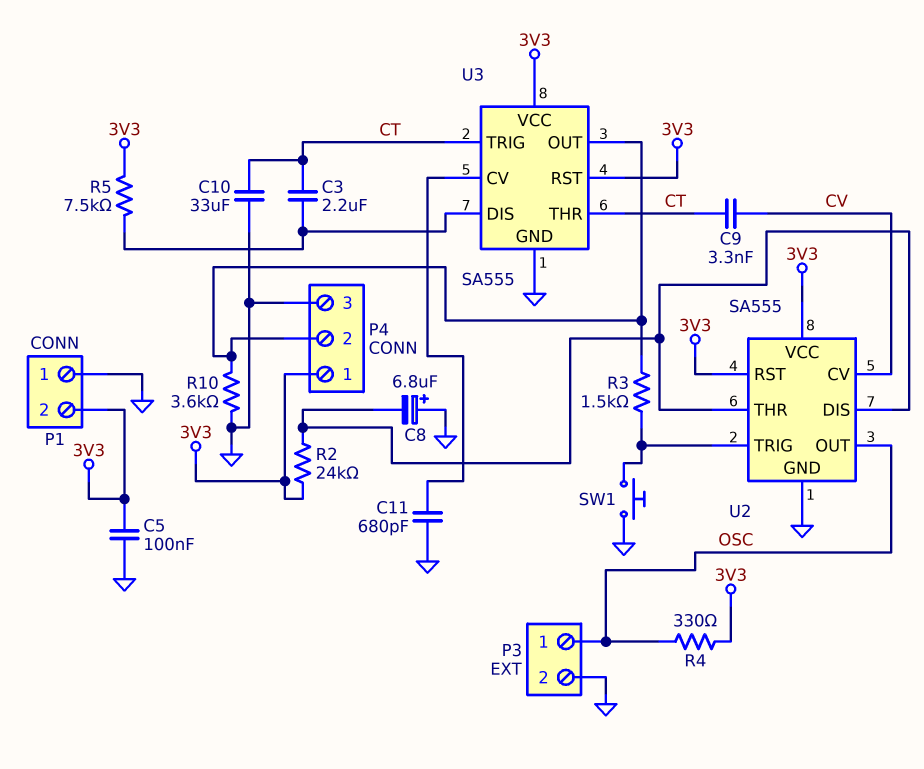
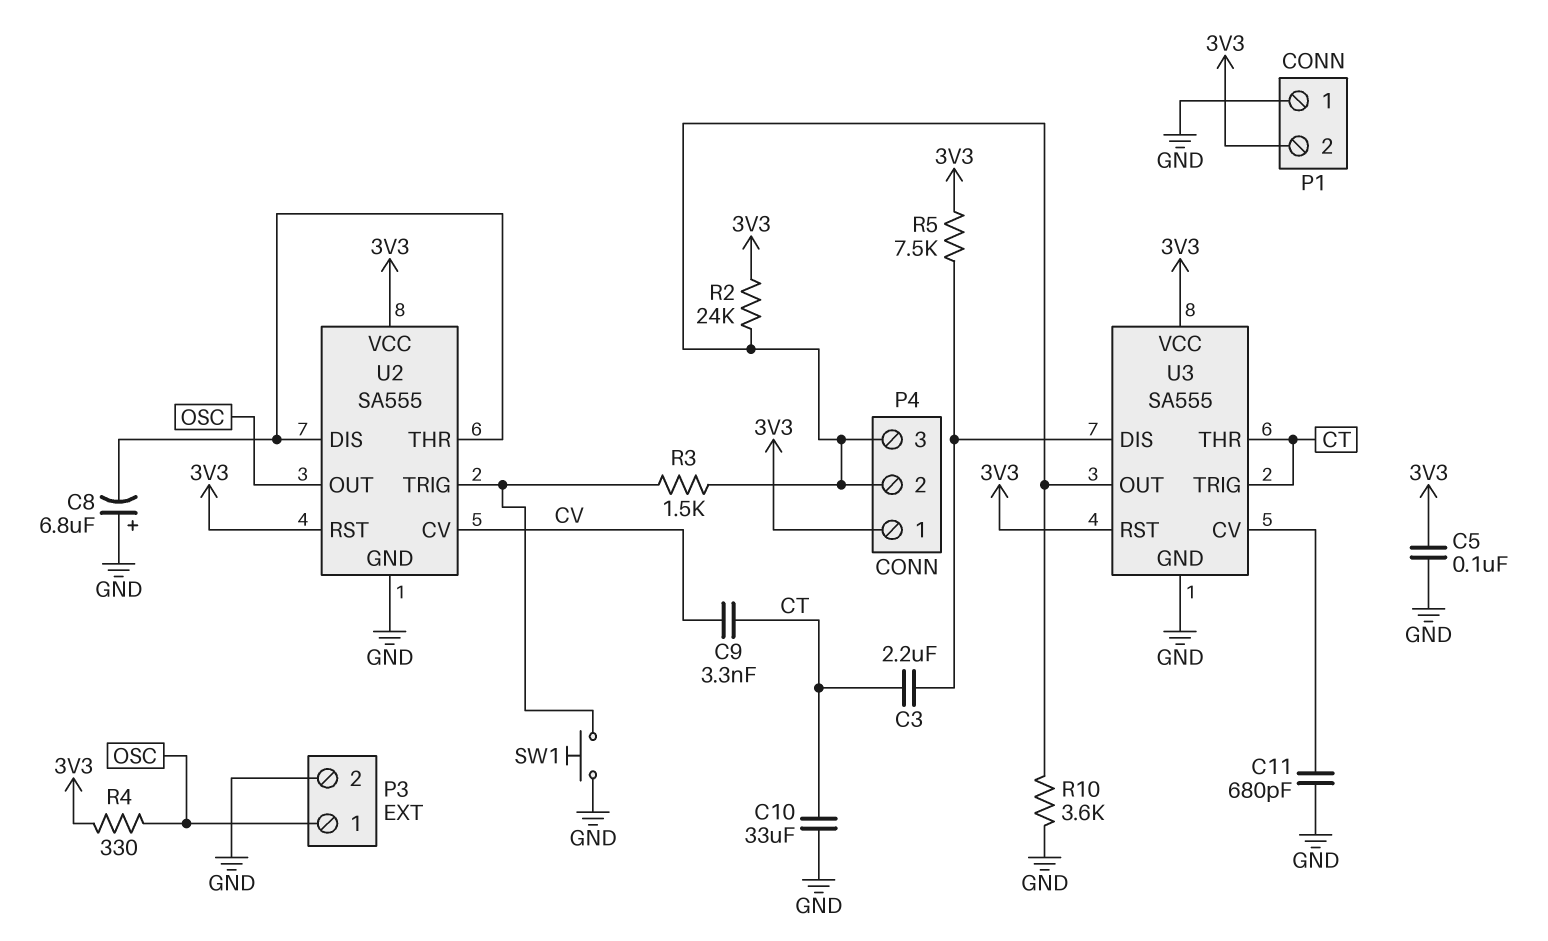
P4 pin 3: GND -> P4/2
R2: 24k (3V3, U2/DIS) -> 24k (3V3, P4/2)

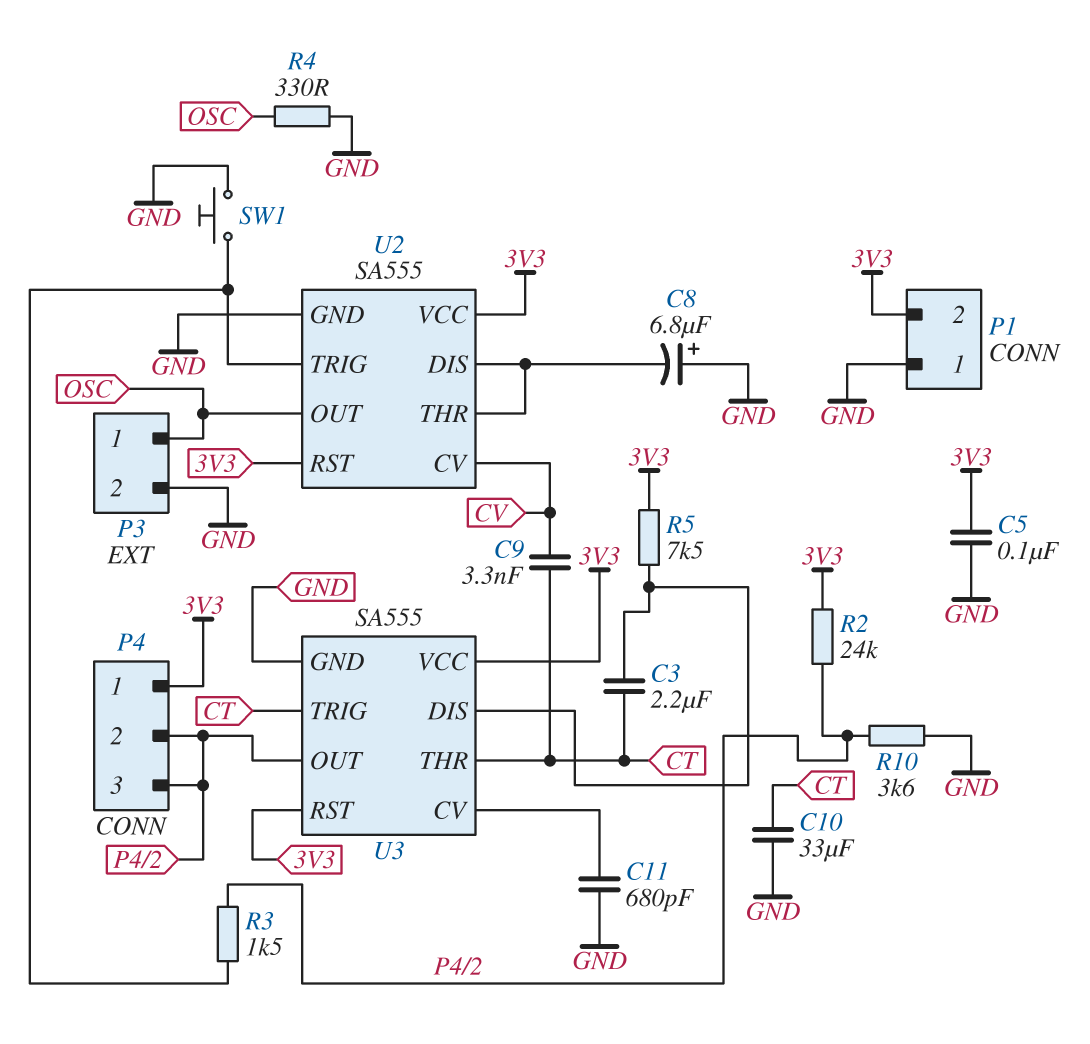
R4: 330 (3V3, OSC) -> 330 (GND, OSC)

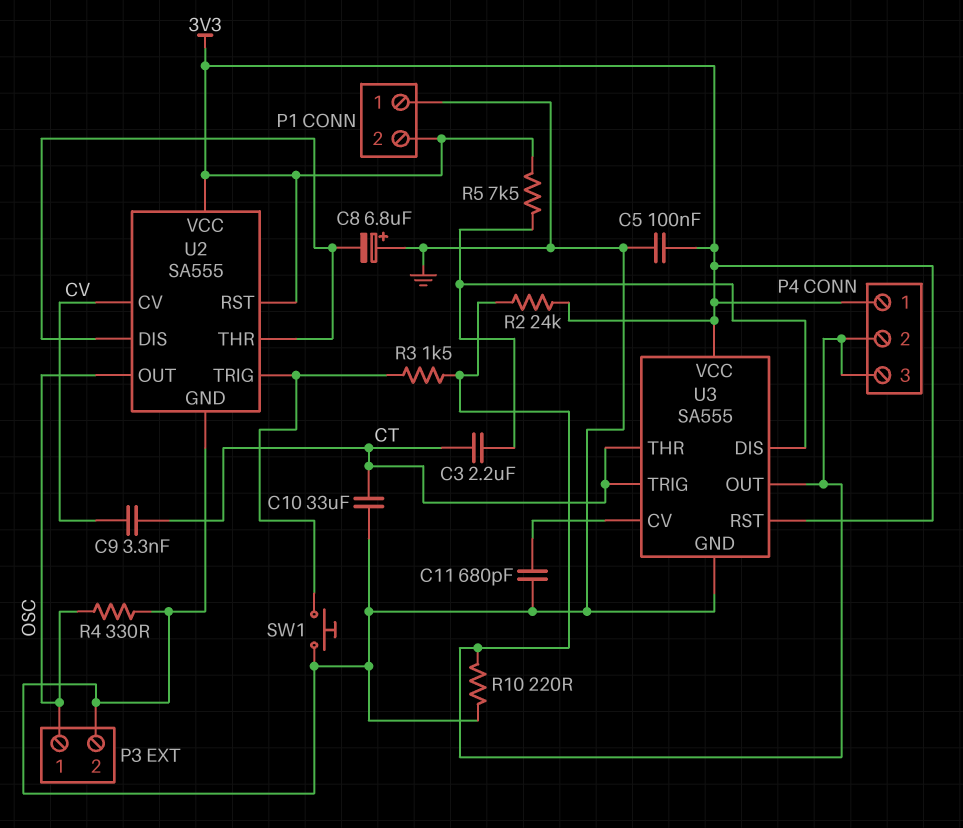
R10: 3.6k (GND, P4/2) -> 220 (GND, P4/2)

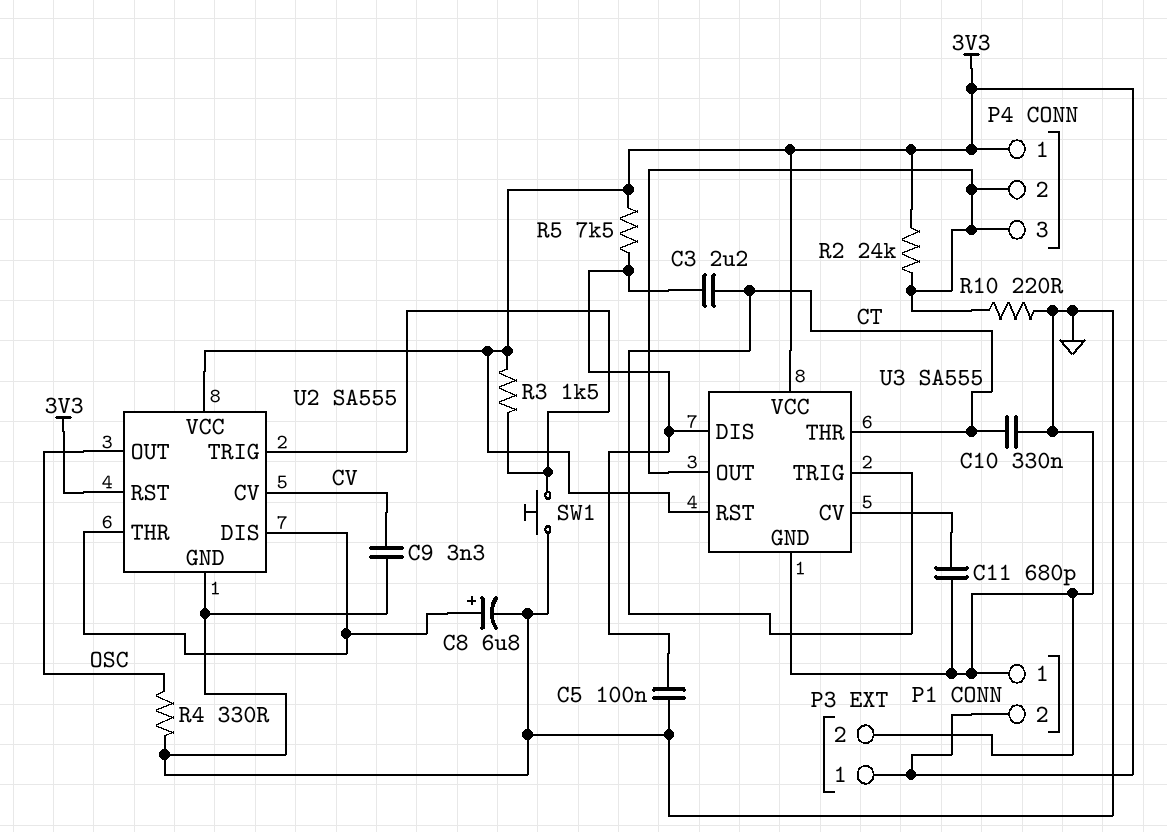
C5: 100nF (3V3, GND) -> 100nF (GND, U3/DIS)
C8: 6.8uF (plus GND, minus U2/DIS) -> 6.8uF (plus U2/DIS, minus GND)
C9: 3.3nF (CT, CV) -> 3.3nF (CV, GND)
C10: 33uF (CT, GND) -> 330nF (CT, GND)
P3 pin 1: OSC -> 3V3
R3: 1.5k (P4/2, U2/TRIG) -> 1.5k (3V3, U2/TRIG)

